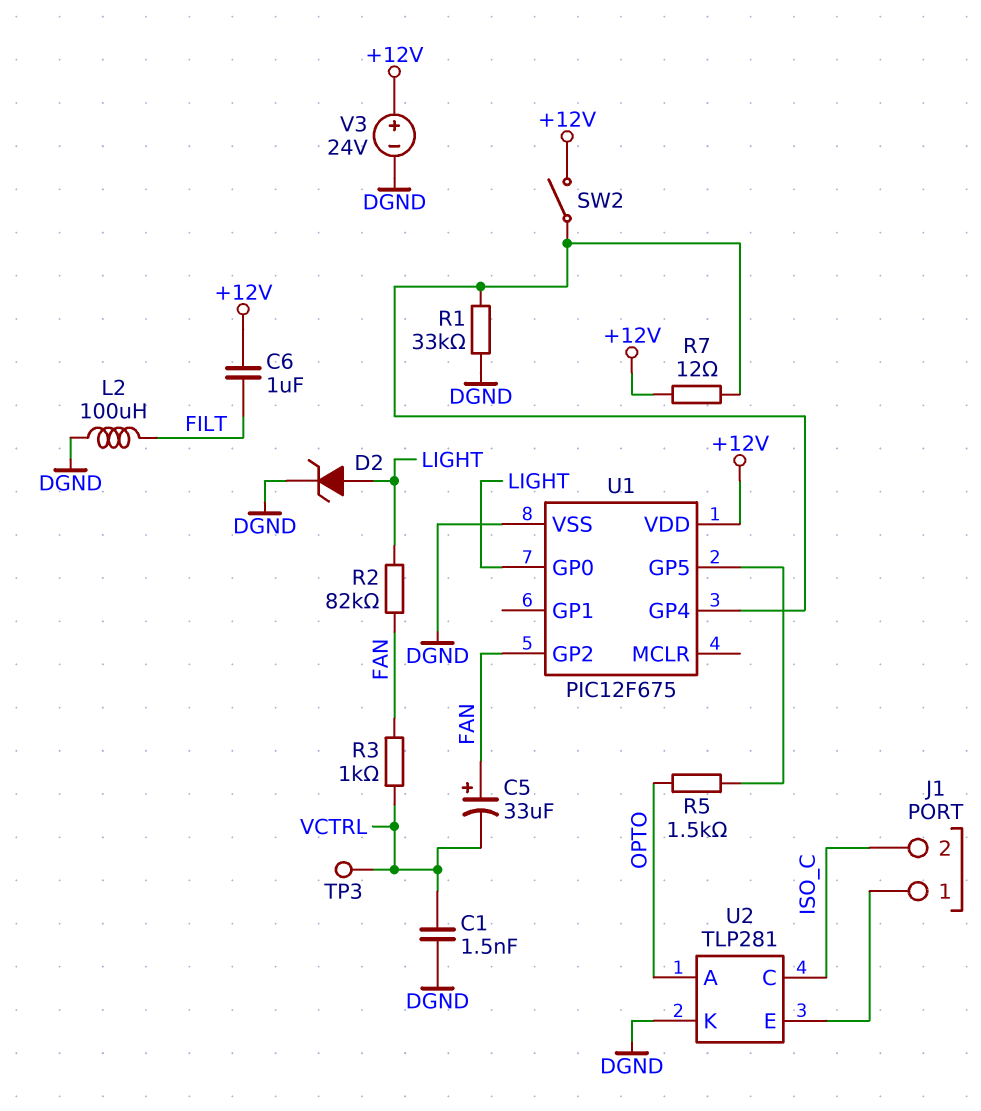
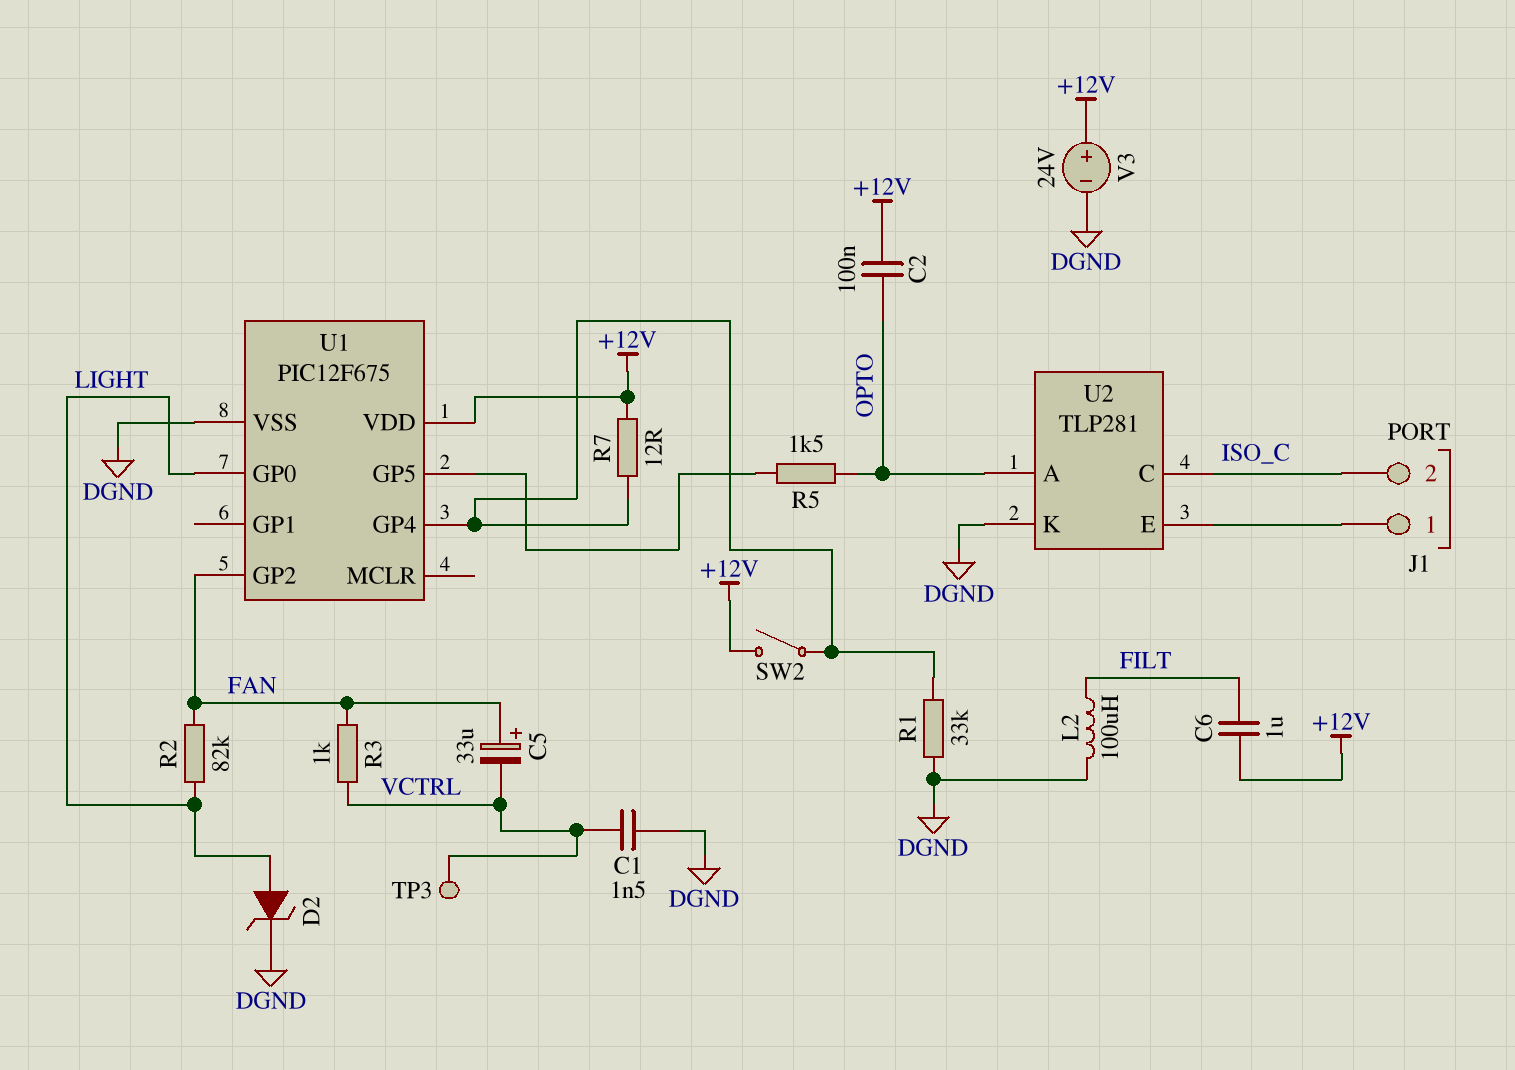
C2: none -> 100nF (+12V, OPTO)

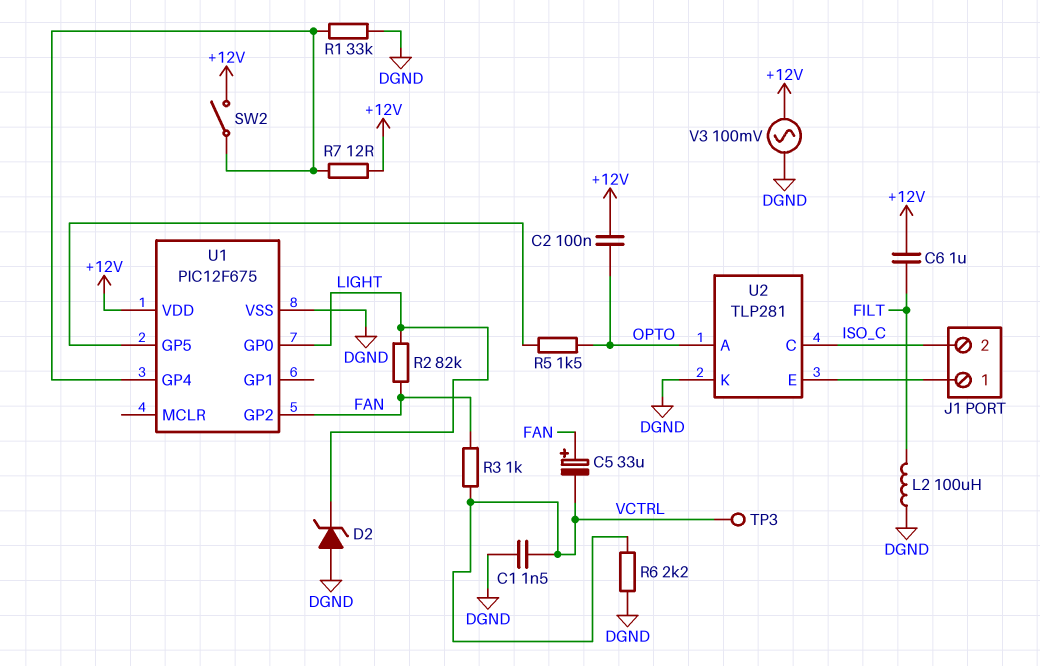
D2: zener (A LIGHT, K DGND) -> zener (A DGND, K LIGHT)
R6: none -> 2.2k (DGND, VCTRL)
V3: 24V (plus +12V, minus DGND) -> AC 100mV (+12V, DGND)

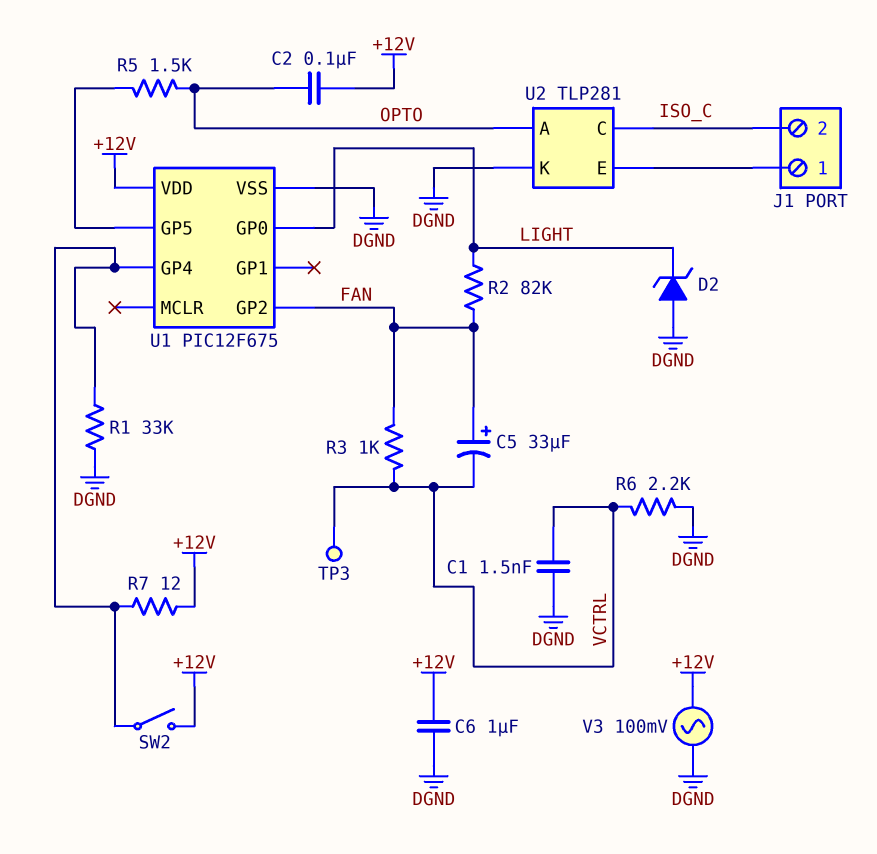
C6: 1uF (+12V, FILT) -> 1uF (+12V, DGND)
L2: 100uH (DGND, FILT) -> none

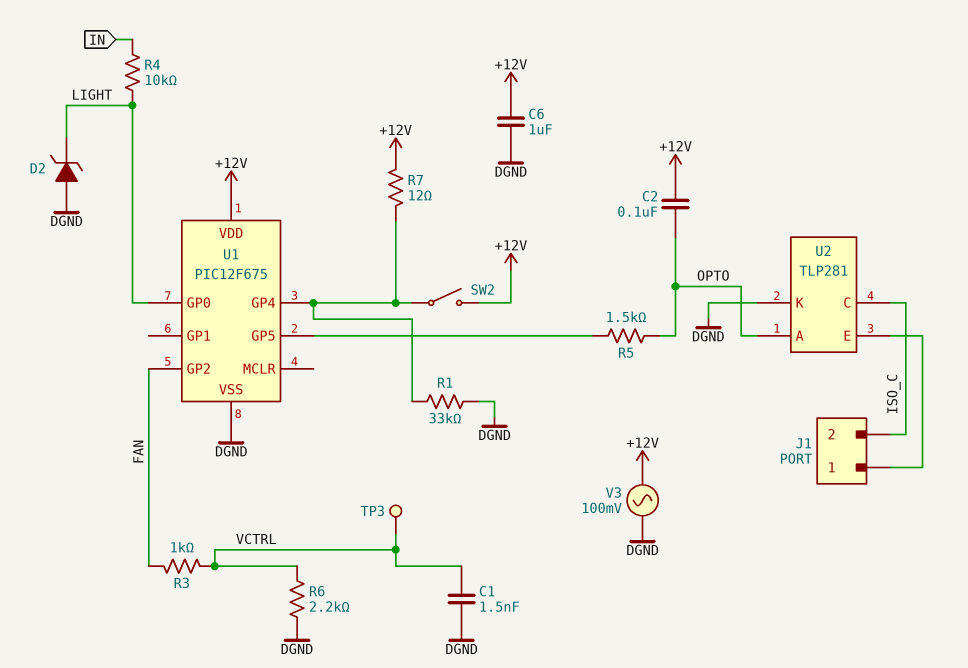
C5: 33uF (plus FAN, minus VCTRL) -> none
R2: 82k (FAN, LIGHT) -> none
R4: none -> 10k (IN, LIGHT)

